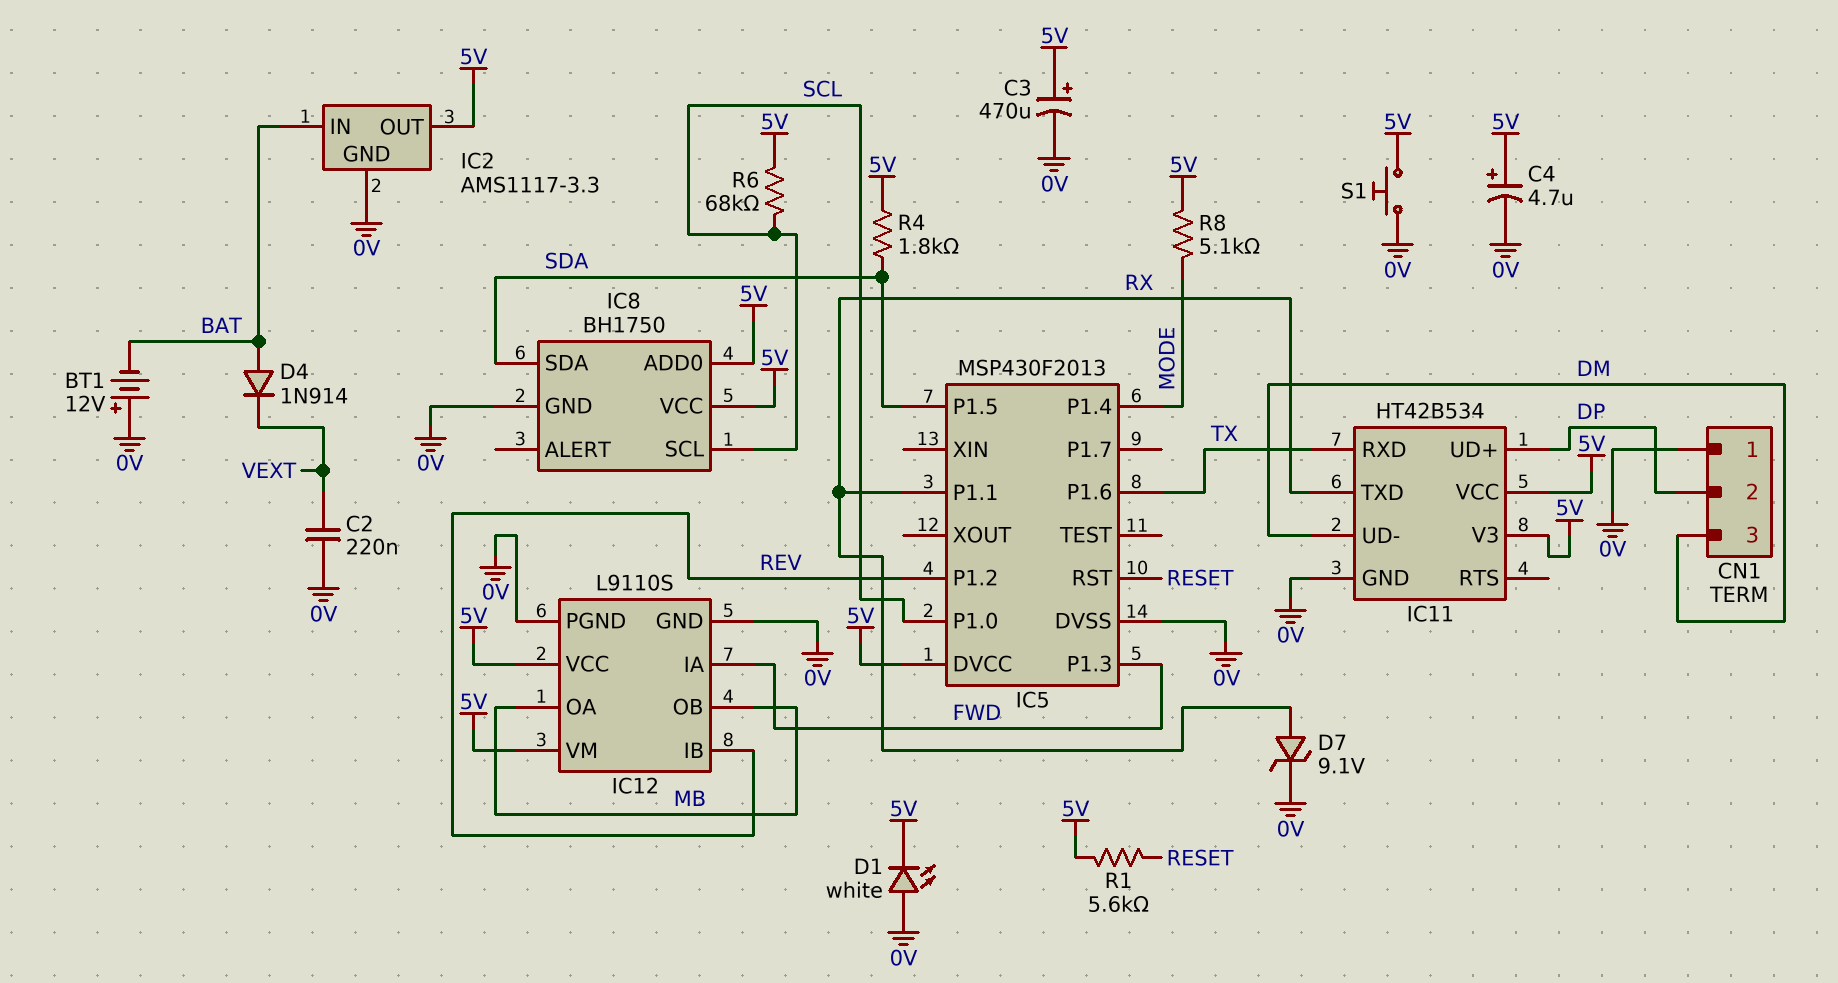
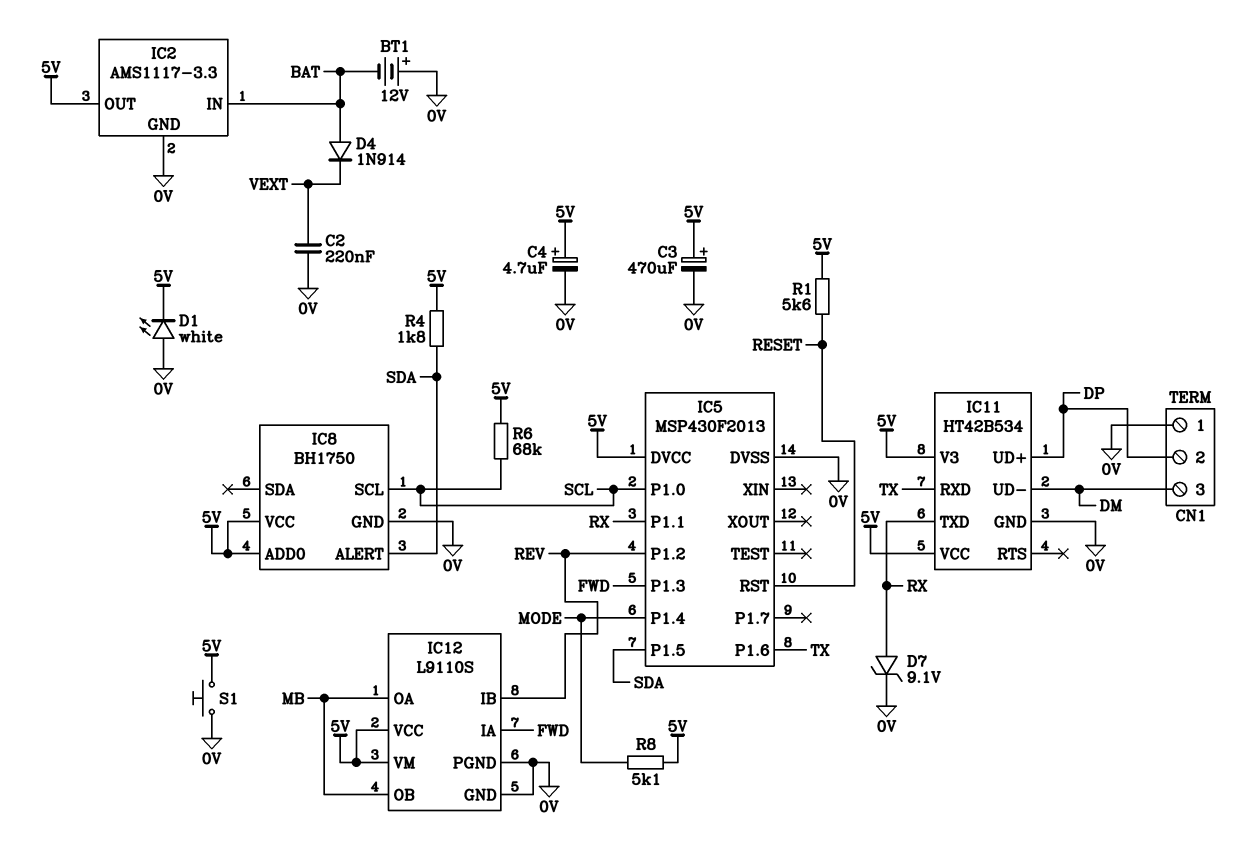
IC8 pin ALERT: none -> SDA
IC8 pin SDA: SDA -> none

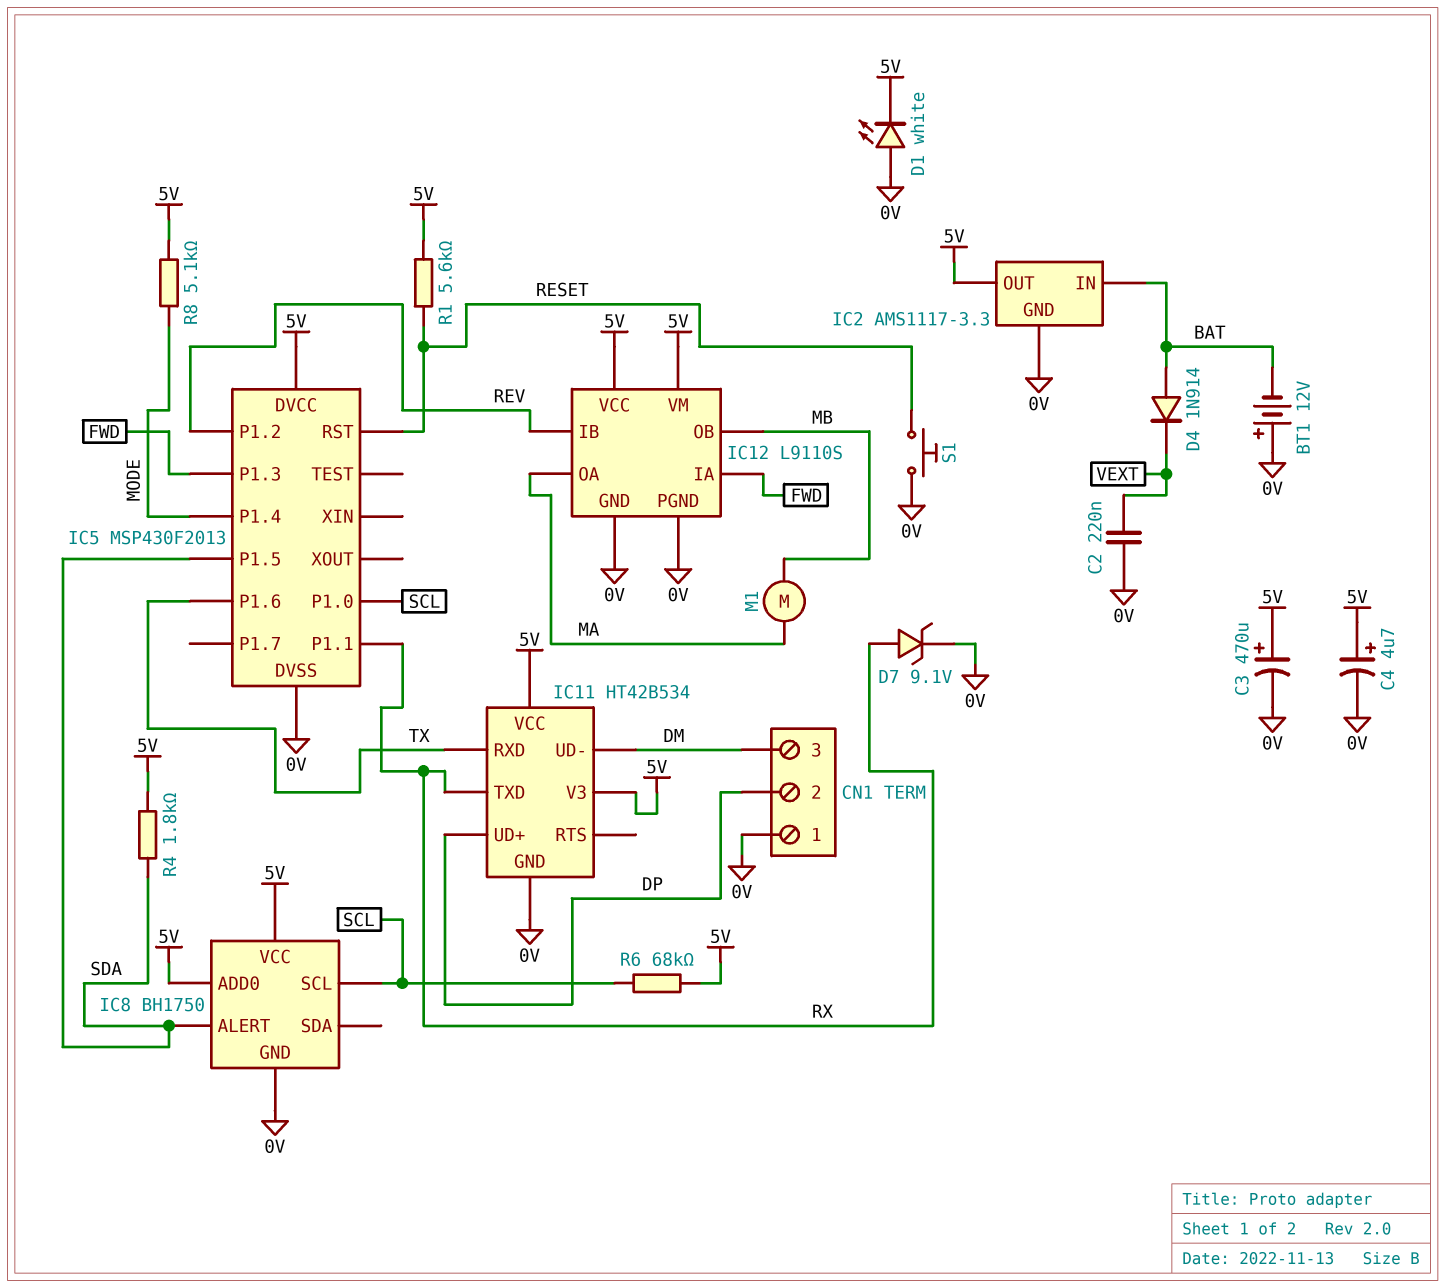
IC12 pin OA: MB -> MA
M1: none -> motor (MA, MB)
S1: button (0V, 5V) -> button (0V, RESET)

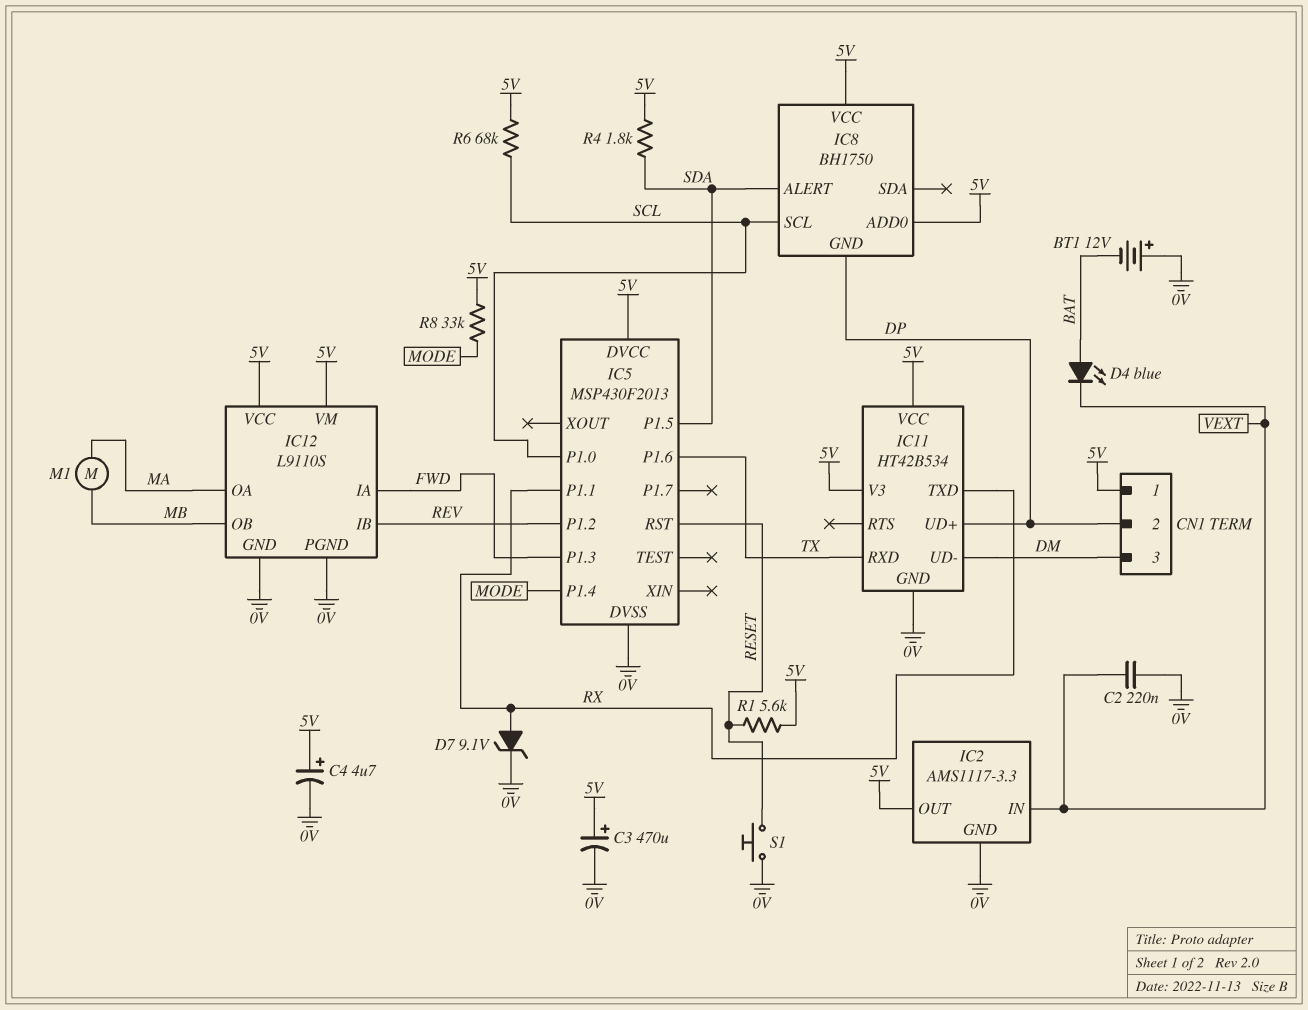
CN1 pin 1: 0V -> 5V
D1: LED white (A 0V, K 5V) -> none
D4: diode 1N914 (A BAT, K VEXT) -> LED blue (A BAT, K VEXT)
IC2 pin IN: BAT -> VEXT
IC8 pin GND: 0V -> DP
R8: 5.1k (5V, MODE) -> 33k (5V, MODE)

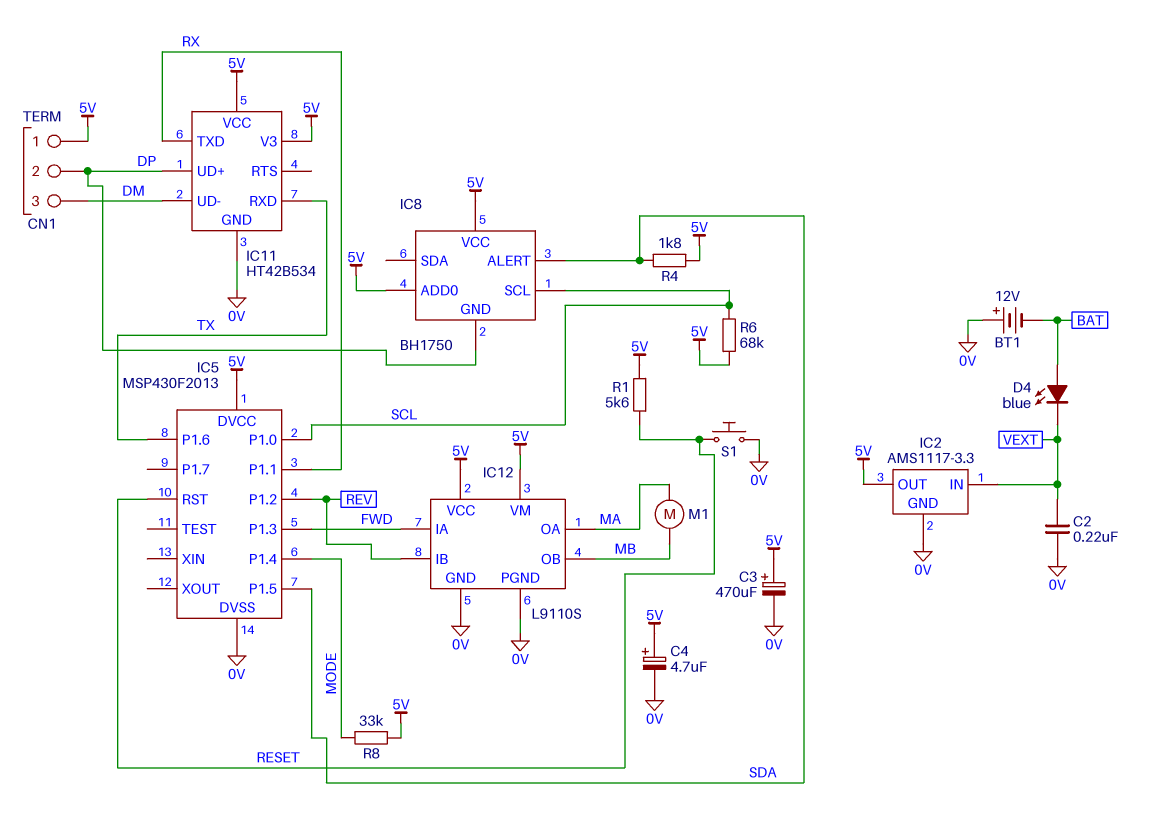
D7: zener 9.1V (A RX, K 0V) -> none

